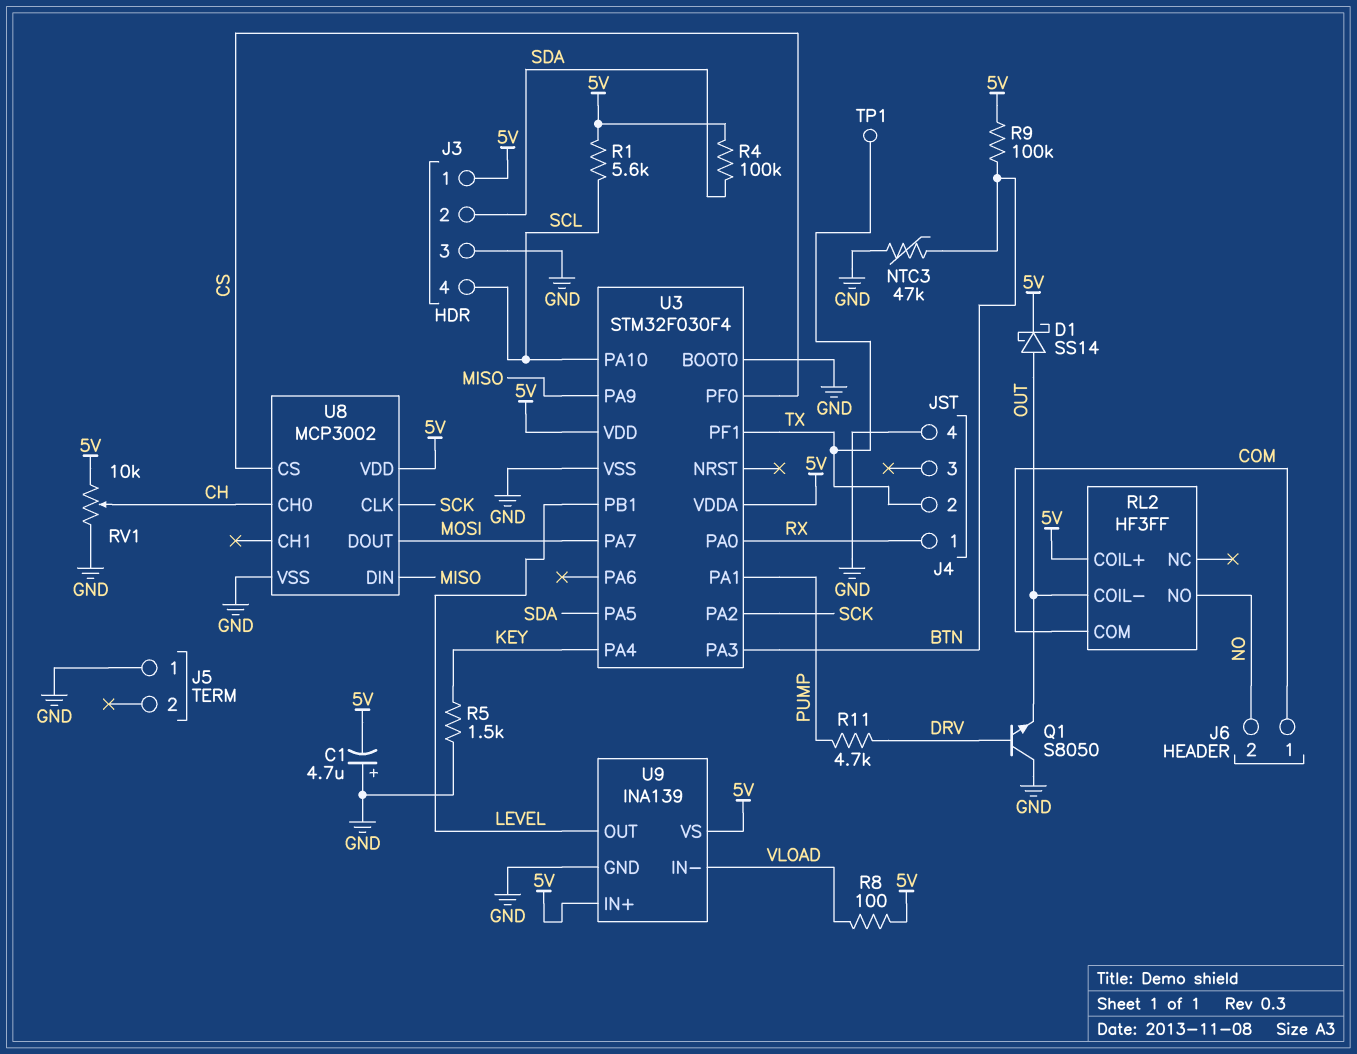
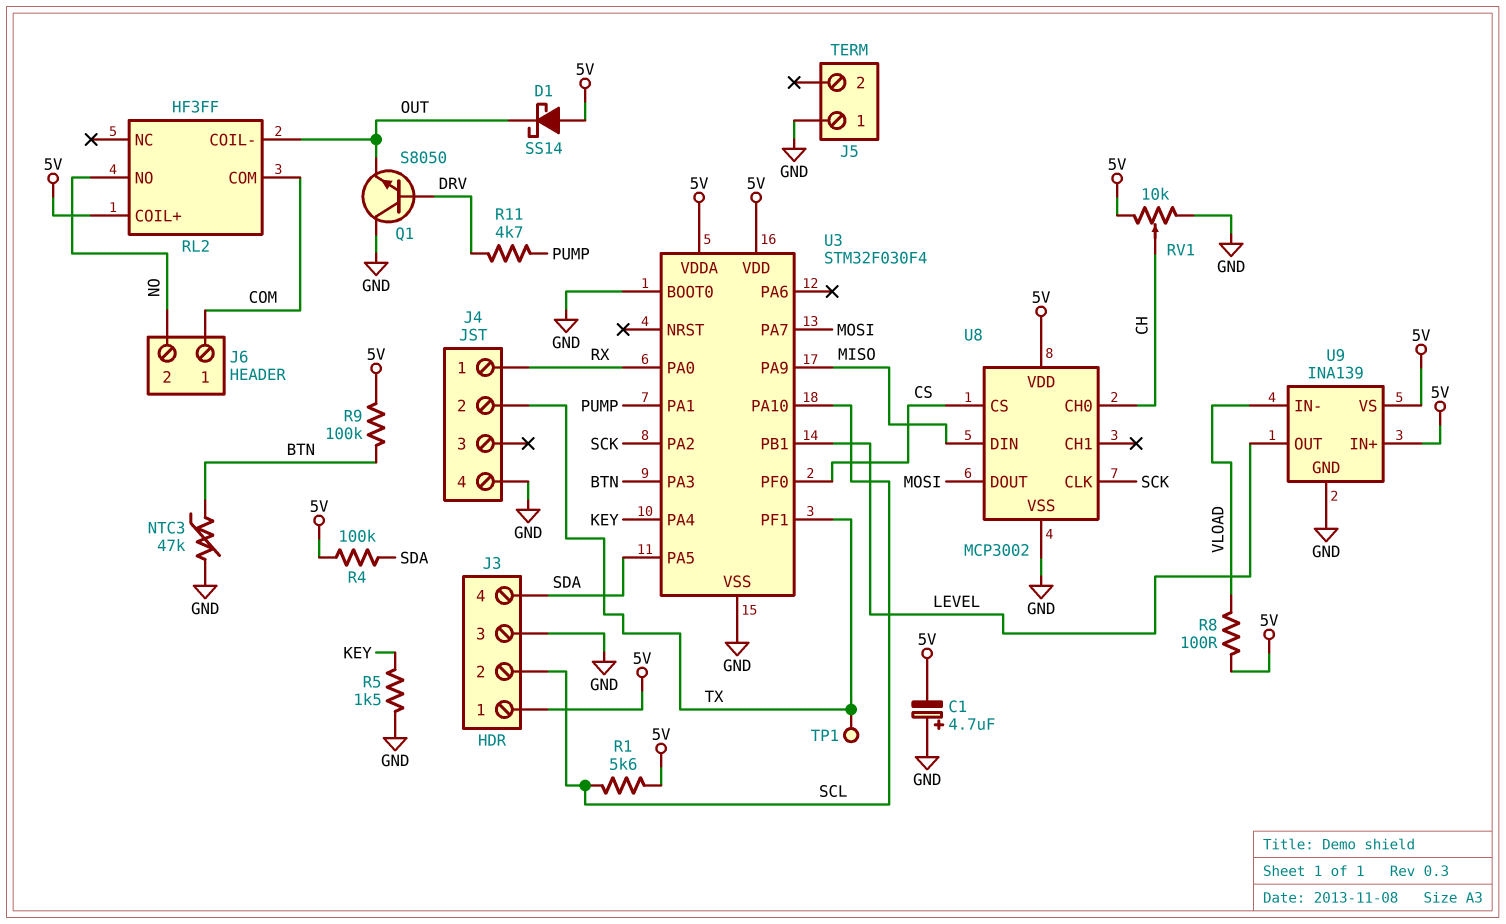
D1: schottky SS14 (A OUT, K 5V) -> schottky SS14 (A 5V, K OUT)
J3 pin 2: SDA -> SCL
J3 pin 4: SCL -> SDA

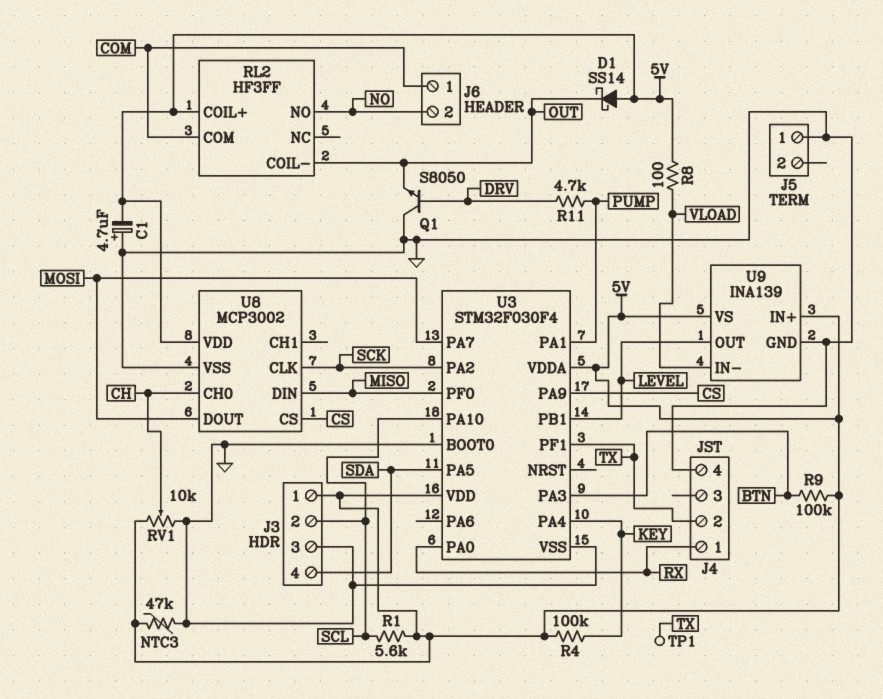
NTC3: 47k (BTN, GND) -> 47k (5V, GND)
R4: 100k (5V, SDA) -> 100k (5V, KEY)
R5: 1.5k (GND, KEY) -> none
U3 pin PA9: MISO -> CS
U3 pin PF0: CS -> MISO

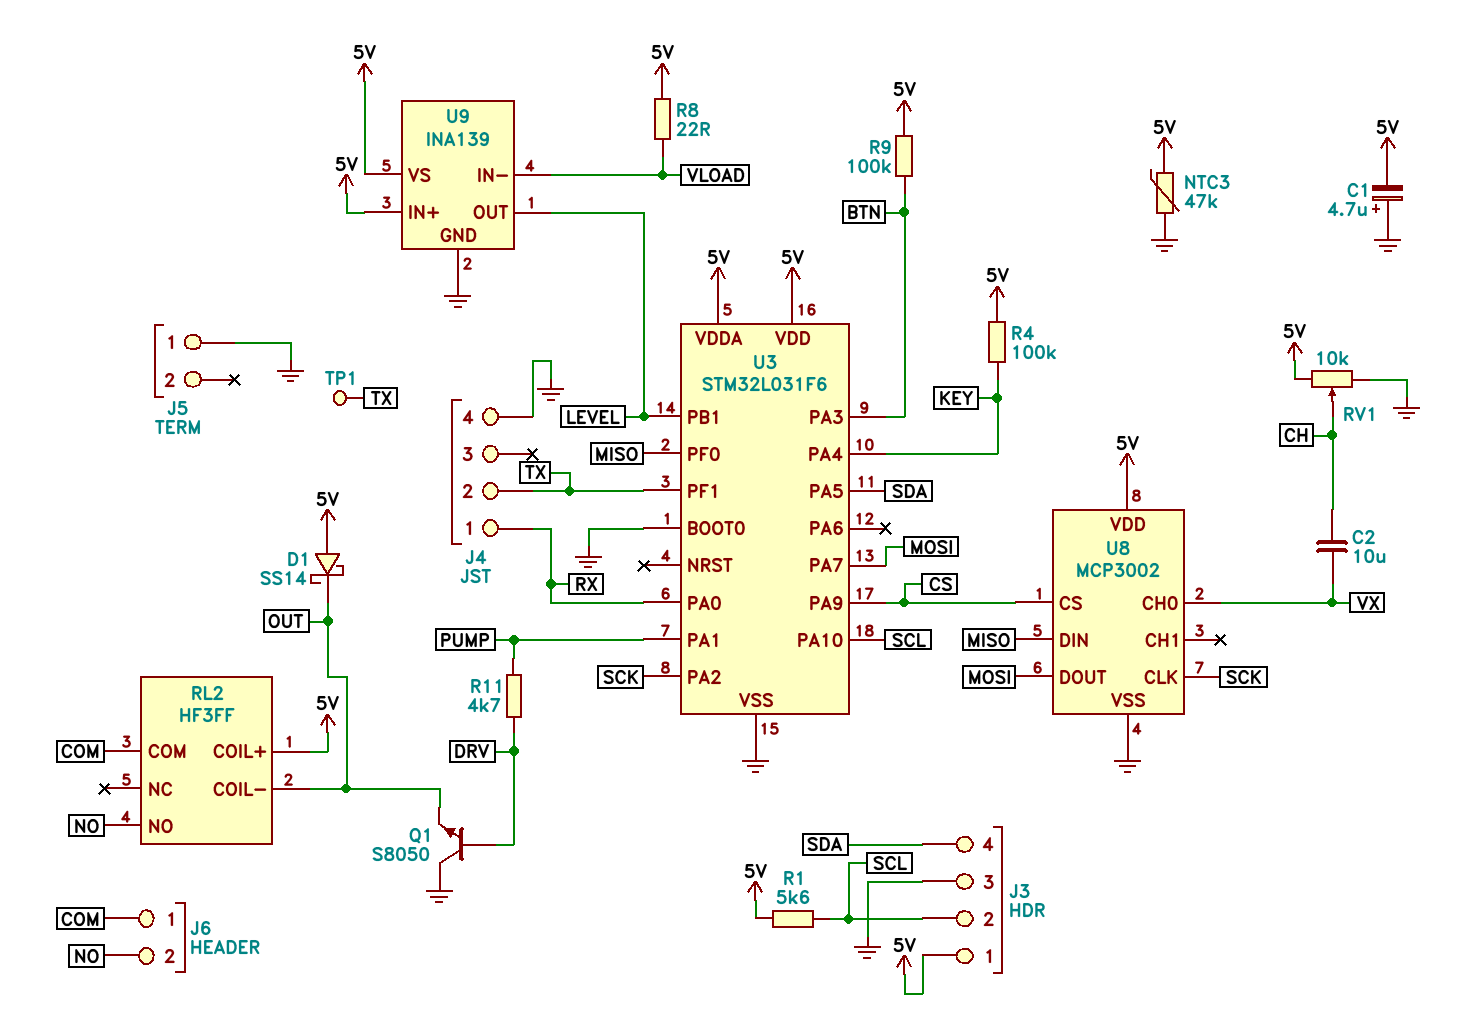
C2: none -> 10uF (CH, VX)
R8: 100 (5V, VLOAD) -> 22 (5V, VLOAD)
U3: STM32F030F4 -> STM32L031F6
U8 pin CH0: CH -> VX

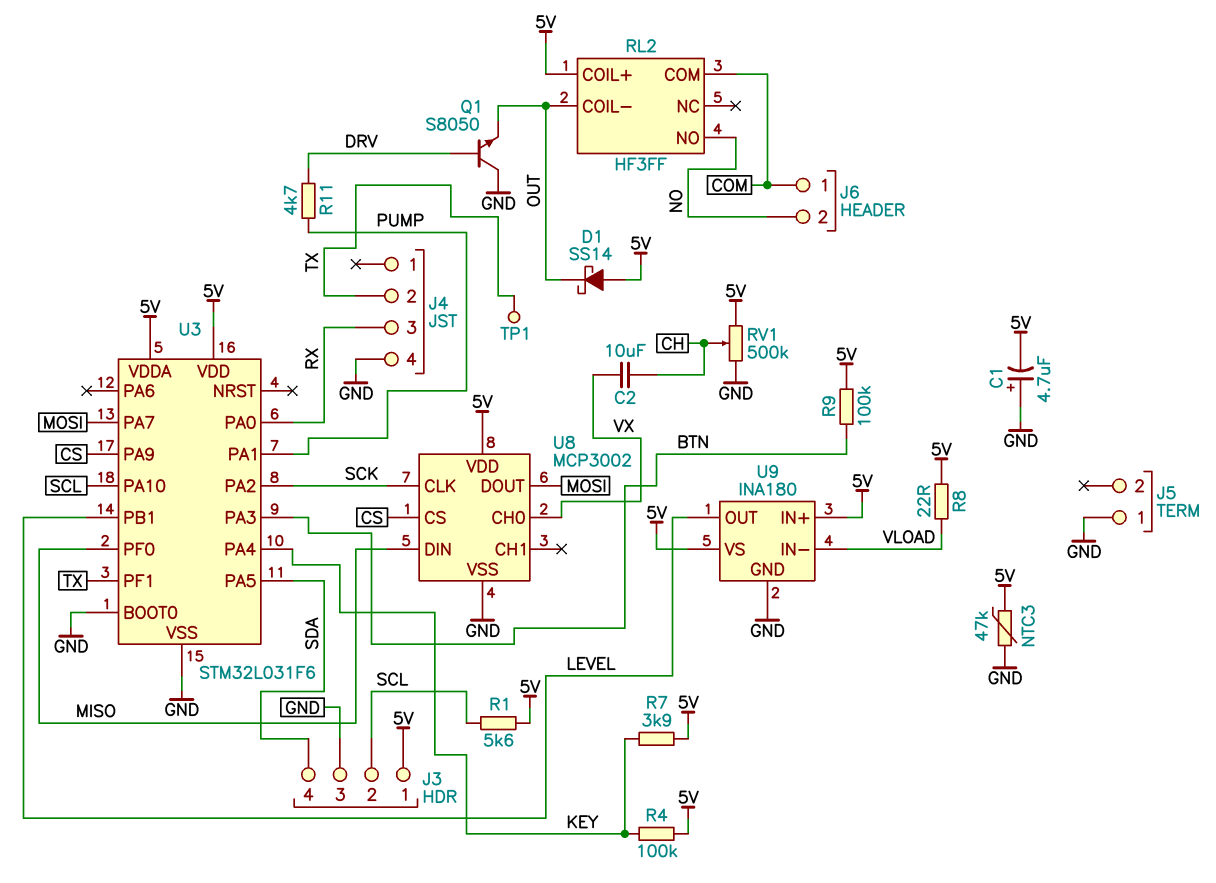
J4 pin 1: RX -> none
J4 pin 3: none -> RX
R7: none -> 3.9k (5V, KEY)
RV1: 10k (5V, GND, wiper CH) -> 500k (5V, GND, wiper CH)
U9: INA139 -> INA180

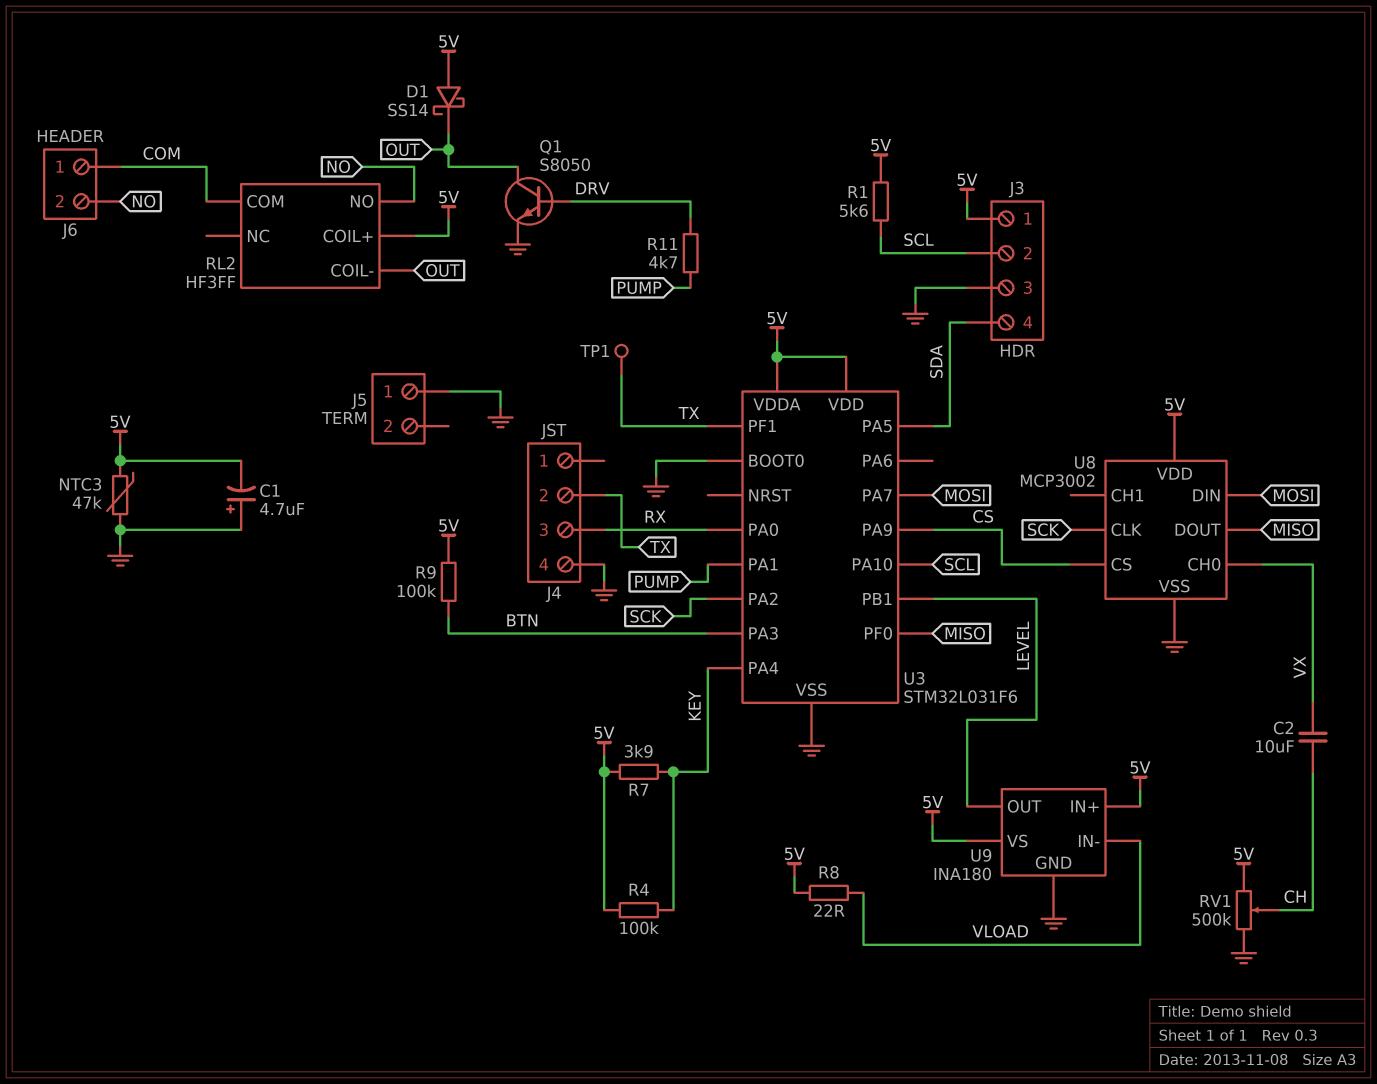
Q1: NPN S8050 (B DRV, C GND, E OUT) -> NPN S8050 (B DRV, C OUT, E GND)
U8 pin DIN: MISO -> MOSI
U8 pin DOUT: MOSI -> MISO

